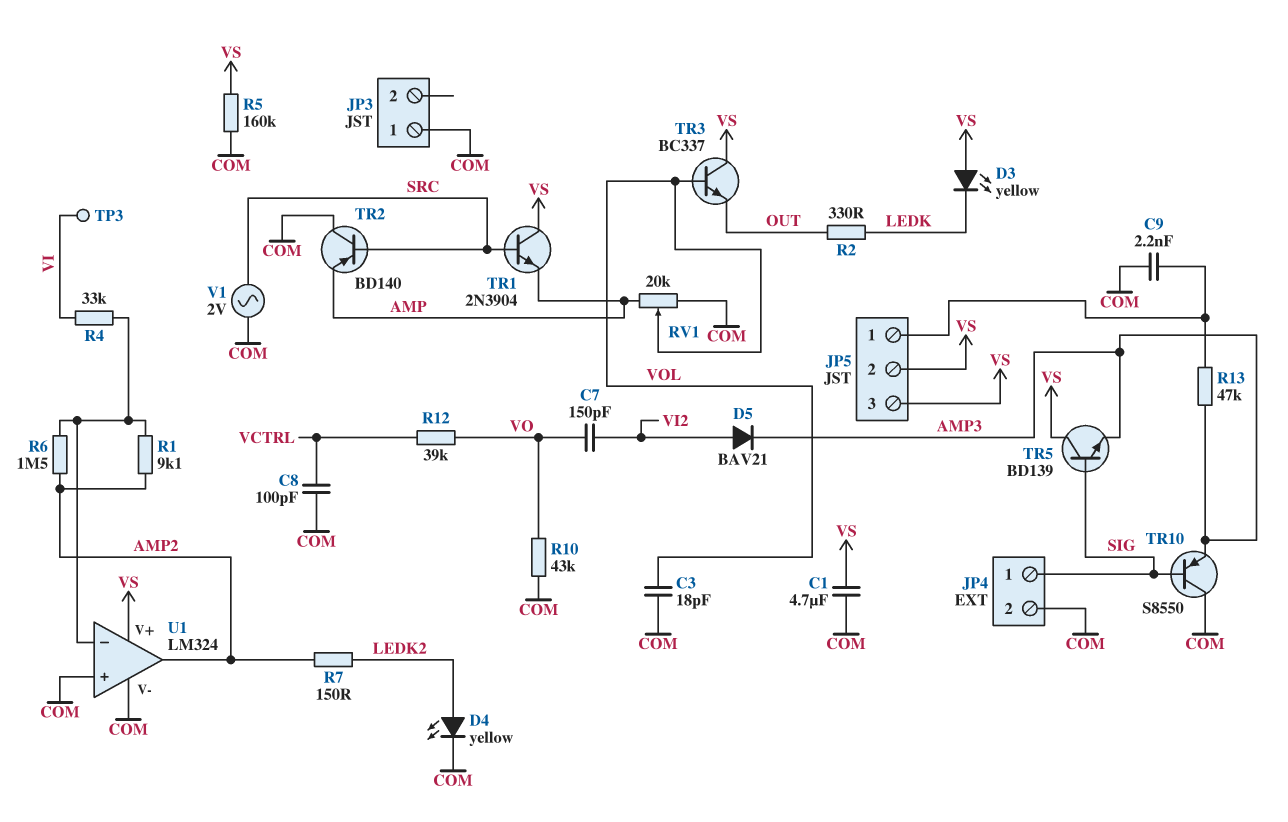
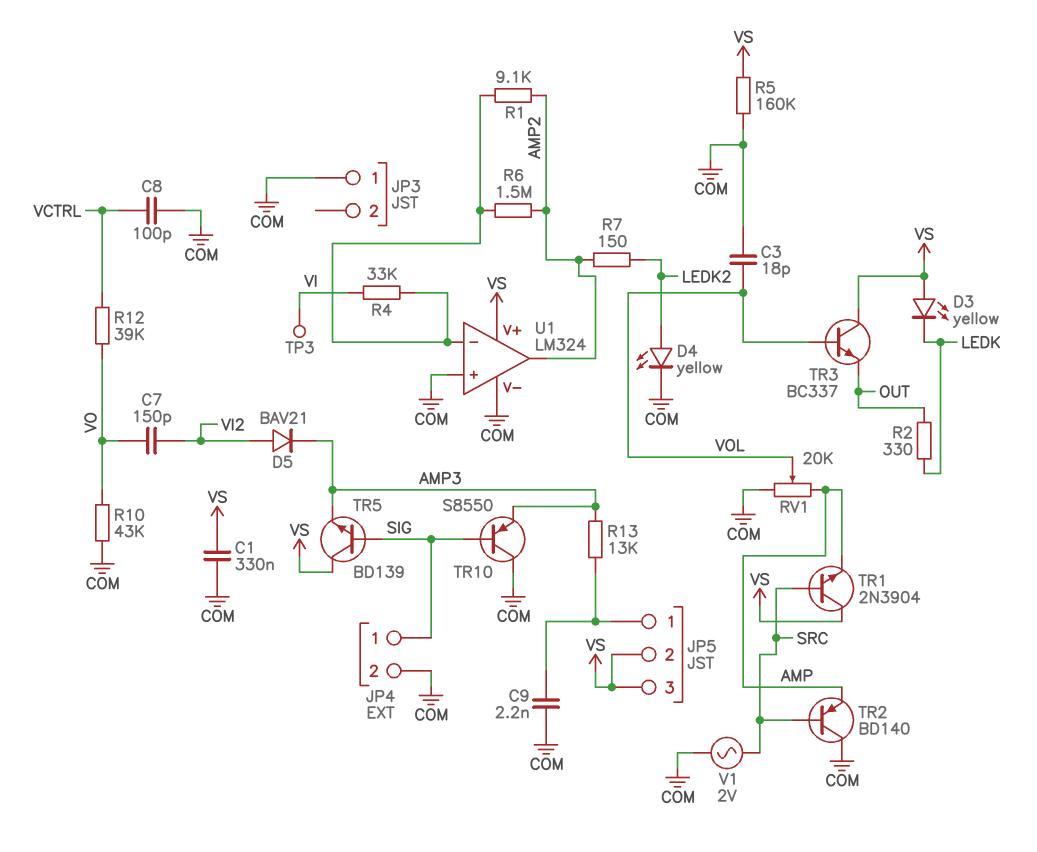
C1: 4.7uF (COM, VS) -> 330nF (COM, VS)
R13: 47k (AMP3, JP5/1) -> 13k (AMP3, JP5/1)

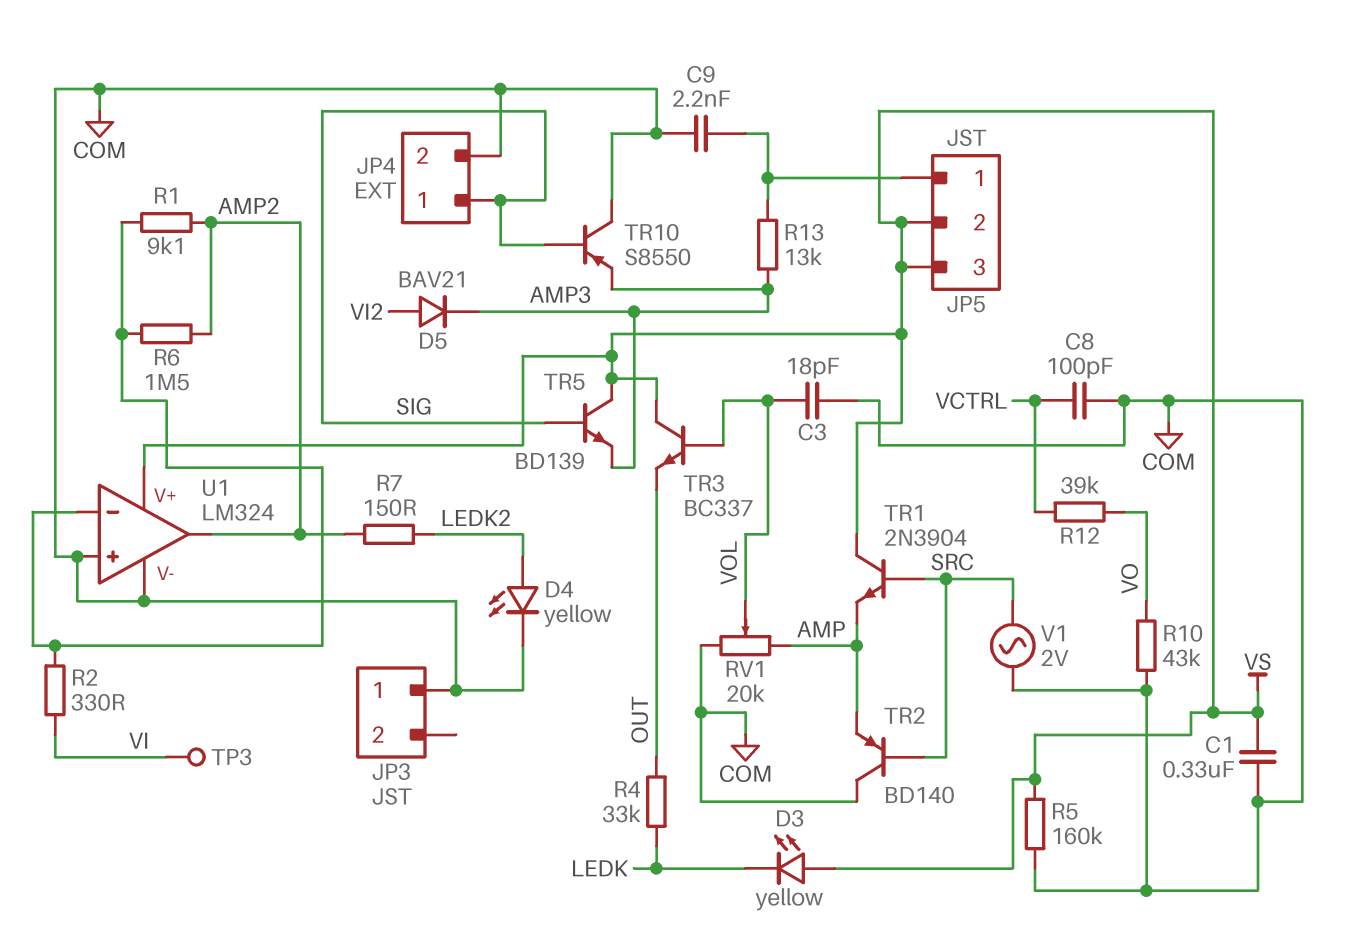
C7: 150pF (VI2, VO) -> none
R2: 330 (LEDK, OUT) -> 330 (U1/in-, VI)
R4: 33k (U1/in-, VI) -> 33k (LEDK, OUT)

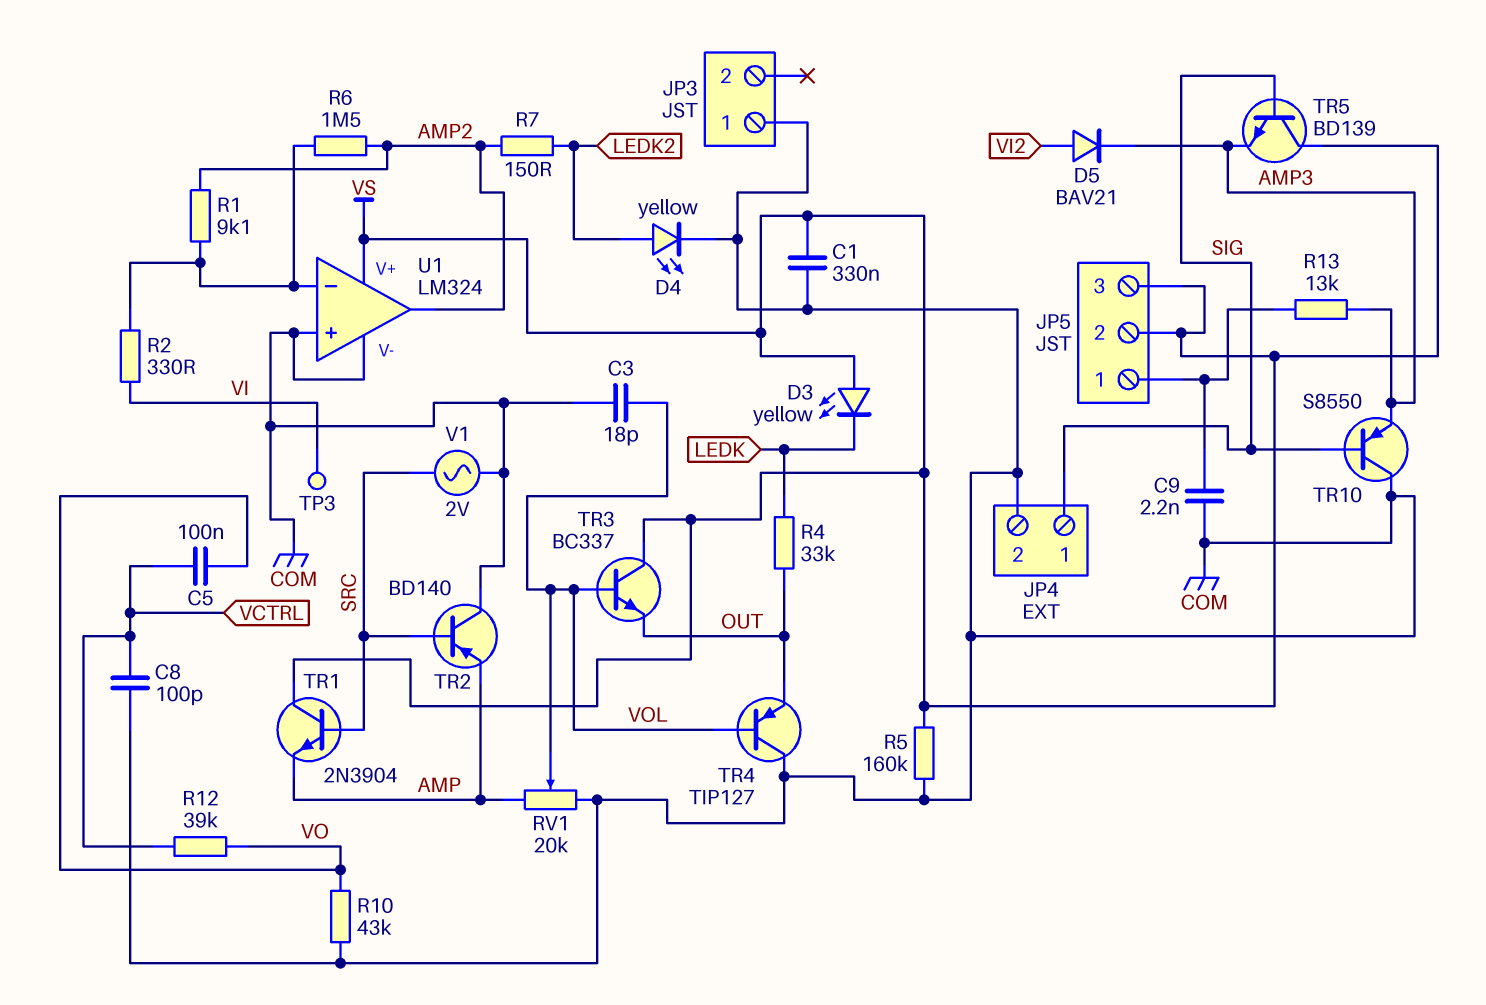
C5: none -> 100nF (VCTRL, VO)
TR4: none -> PNP TIP127 (B VOL, C COM, E OUT)

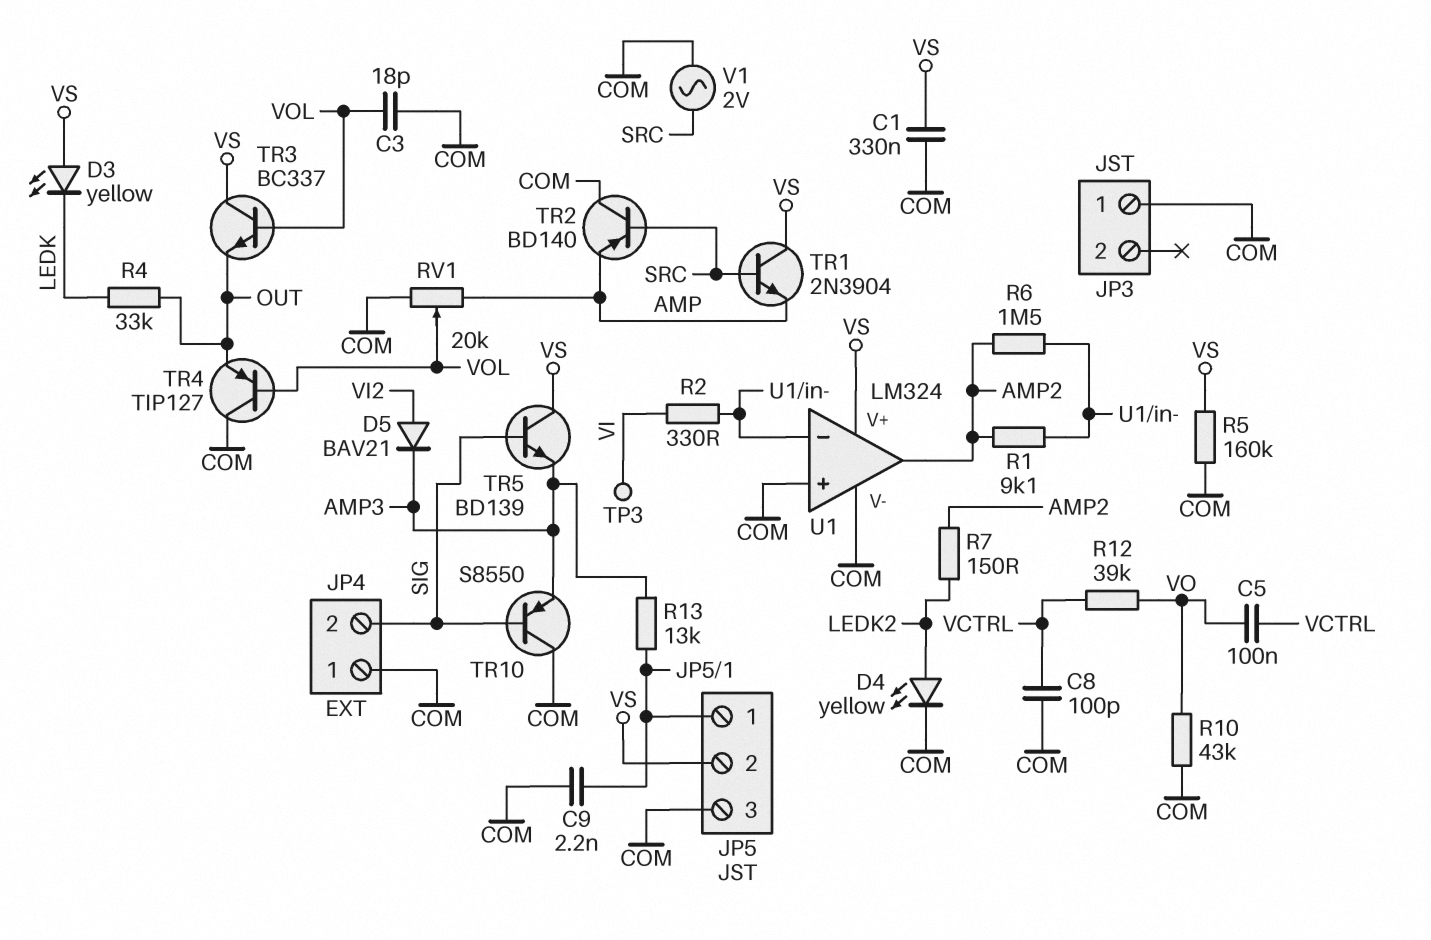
JP4 pin 1: SIG -> COM
JP4 pin 2: COM -> SIG
JP5 pin 3: VS -> COM

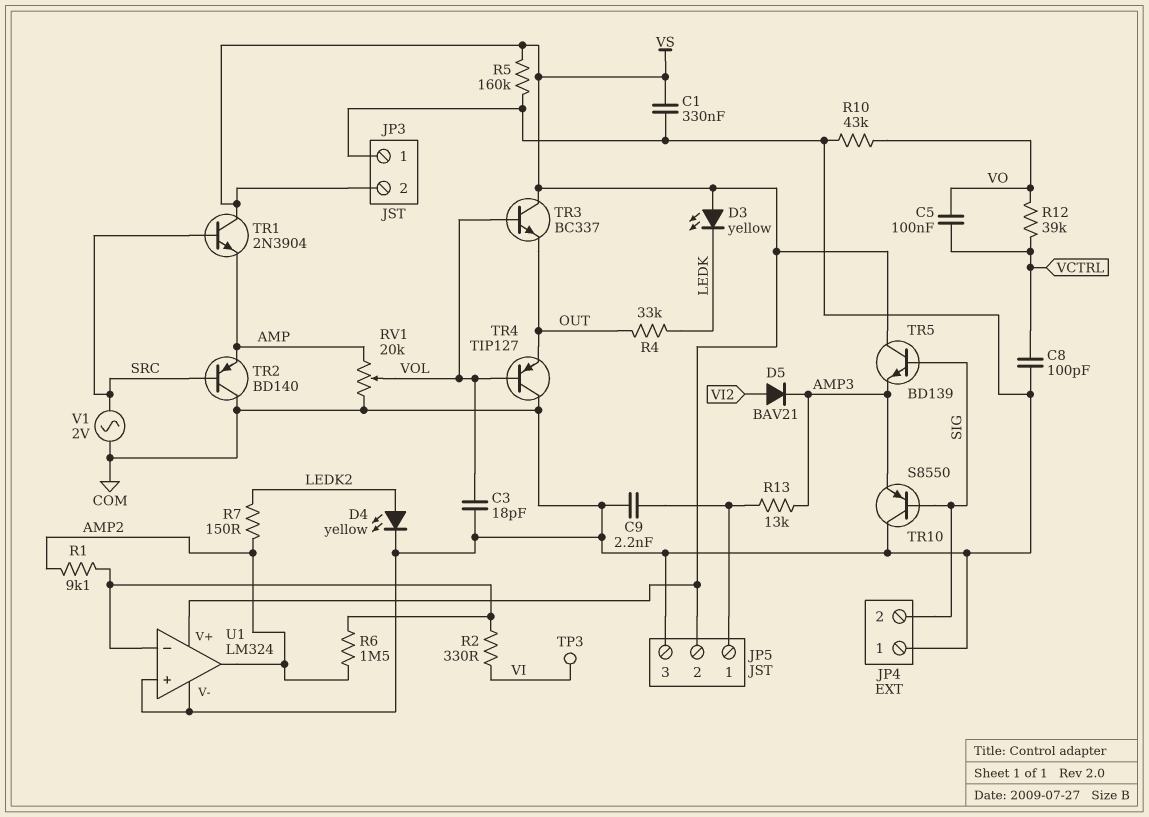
JP3 pin 2: none -> VS

